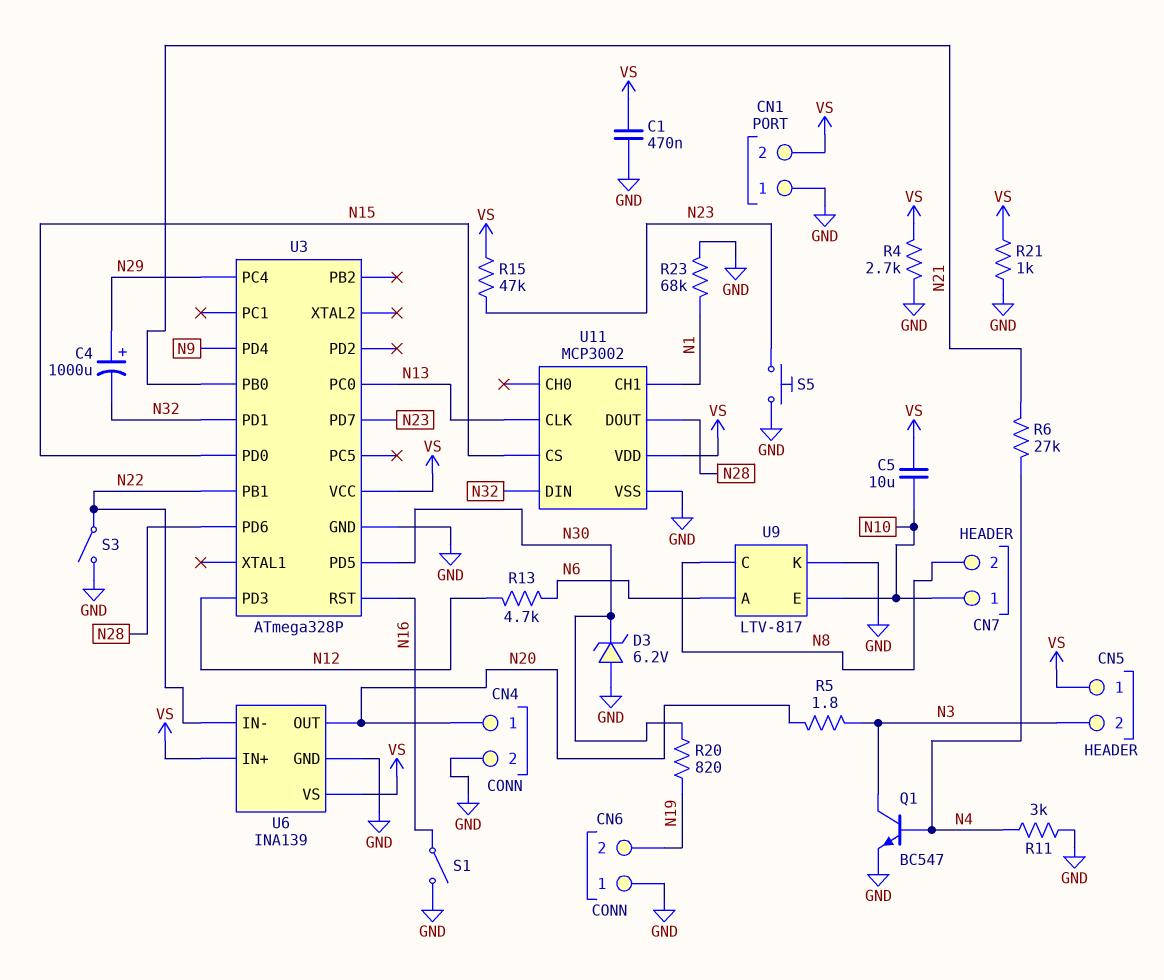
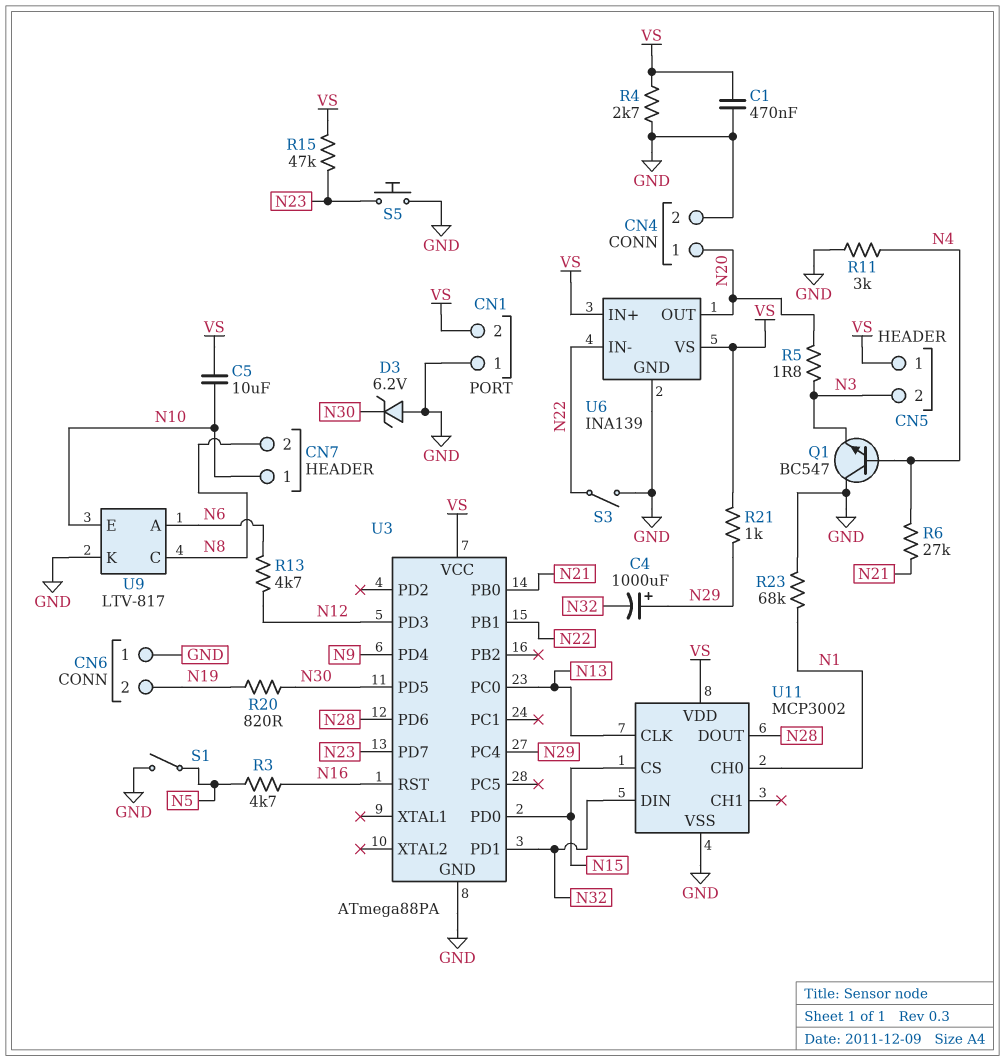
Q1: NPN BC547 (B N4, C N3, E GND) -> NPN BC547 (B N4, C GND, E N3)
R3: none -> 4.7k (N5, N16)
R21: 1k (GND, VS) -> 1k (N29, VS)
S1: switch (GND, N16) -> switch (GND, N5)
U3: ATmega328P -> ATmega88PA
U11 pin CH0: none -> N1
U11 pin CH1: N1 -> none

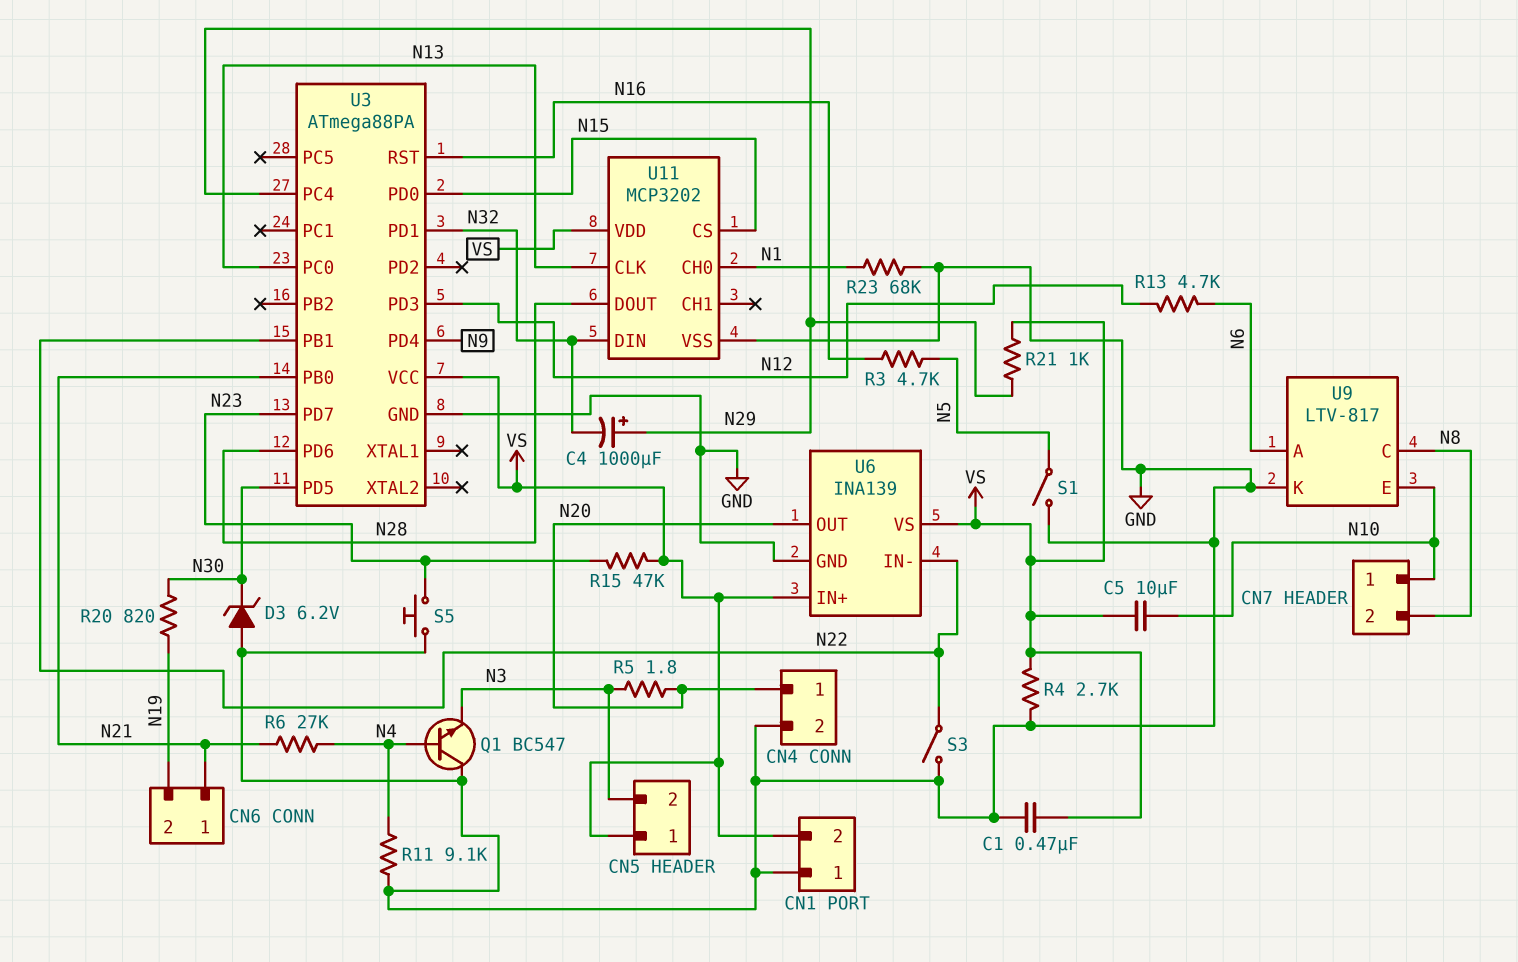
CN6 pin 1: GND -> N21
R11: 3k (GND, N4) -> 9.1k (GND, N4)
U11: MCP3002 -> MCP3202

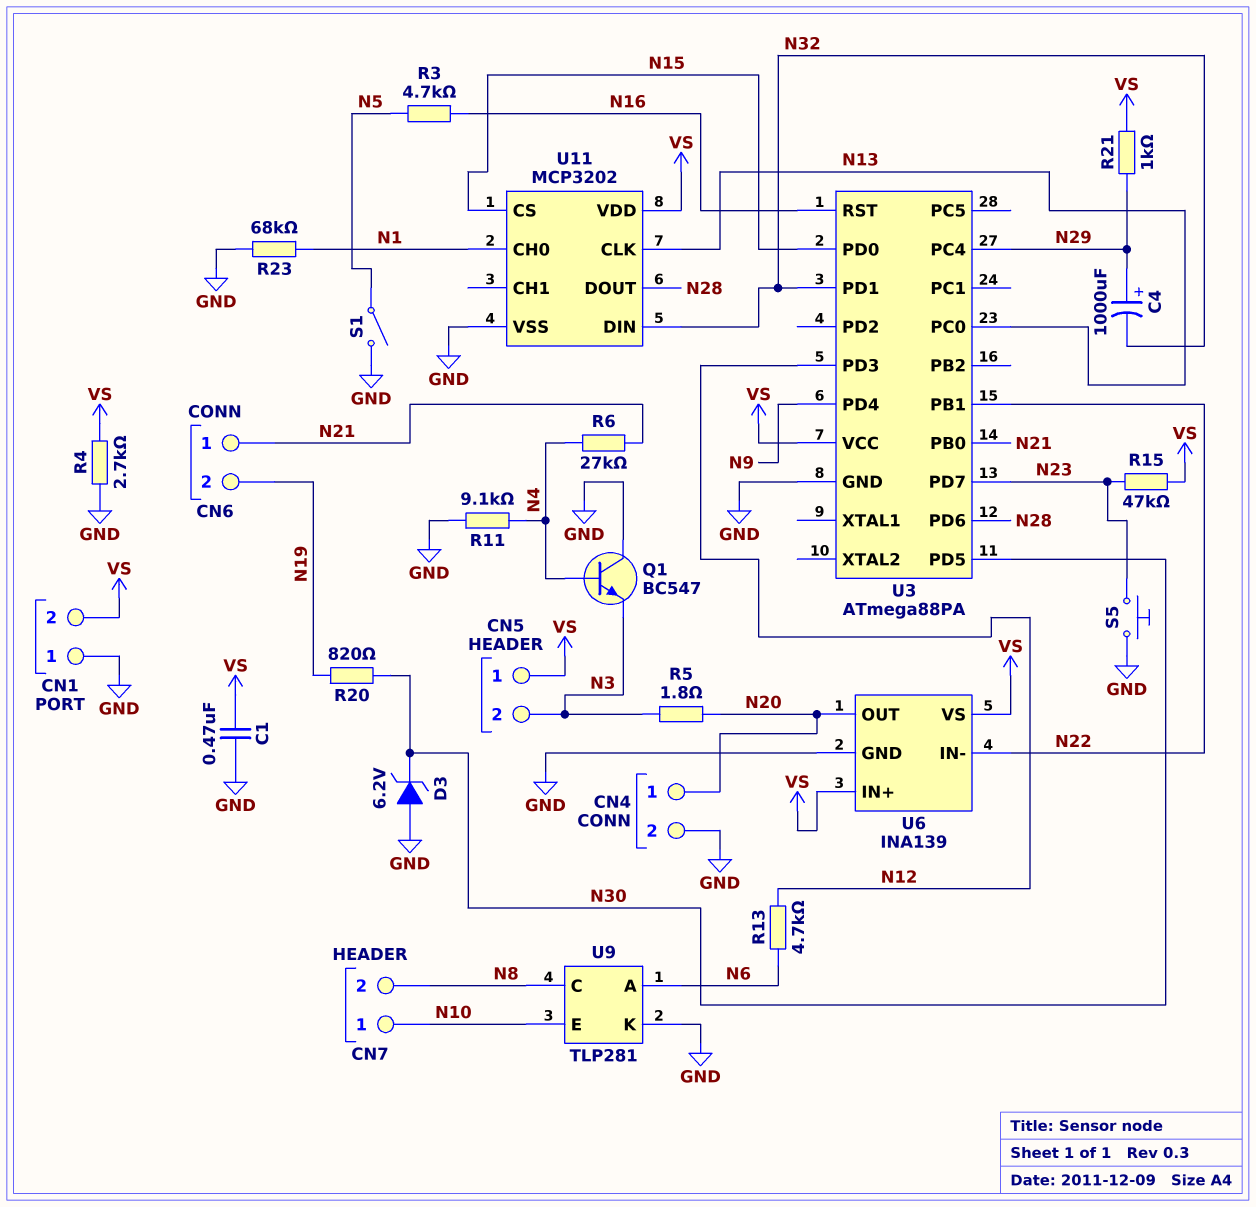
C5: 10uF (N10, VS) -> none
S3: switch (GND, N22) -> none
U9: LTV-817 -> TLP281

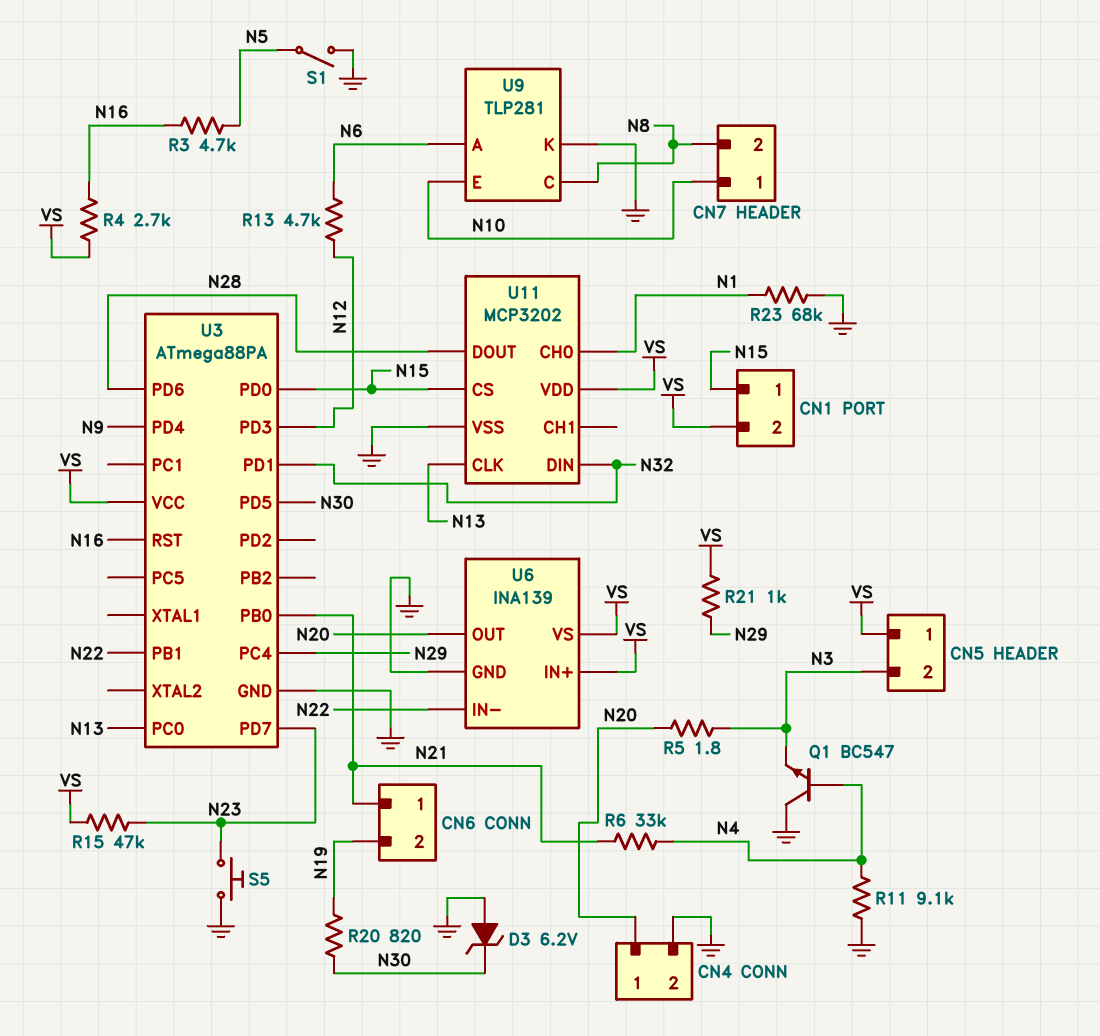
C1: 470nF (GND, VS) -> none
C4: 1000uF (plus N29, minus N32) -> none
CN1 pin 1: GND -> N15
R4: 2.7k (GND, VS) -> 2.7k (N16, VS)
R6: 27k (N4, N21) -> 33k (N4, N21)

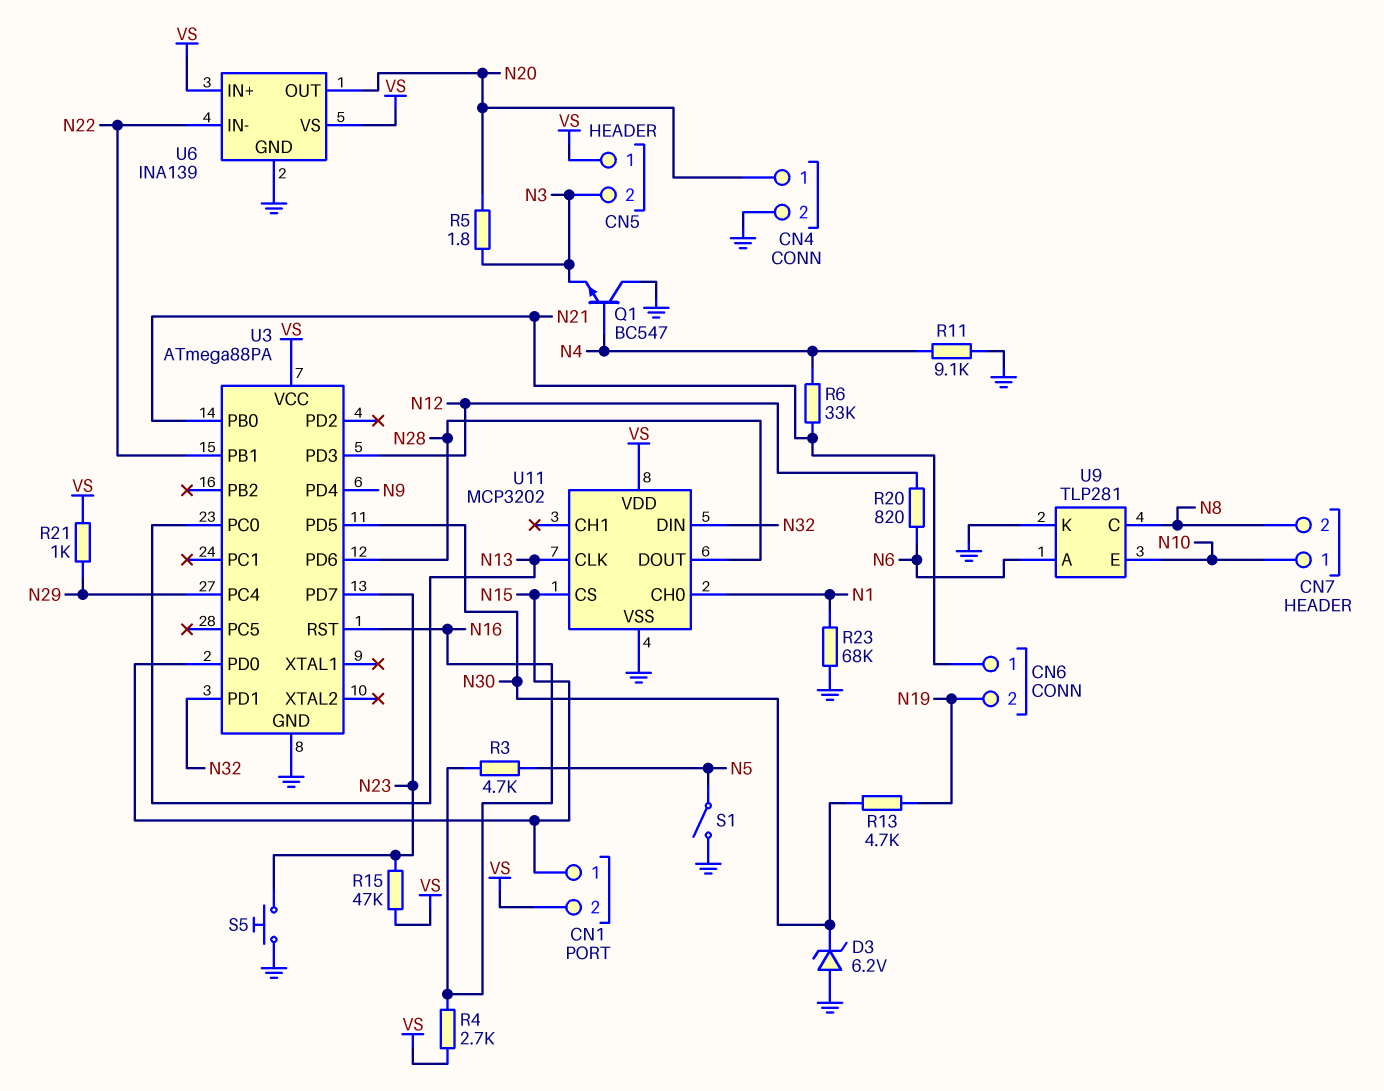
R13: 4.7k (N6, N12) -> 4.7k (N19, N30)
R20: 820 (N19, N30) -> 820 (N6, N12)

